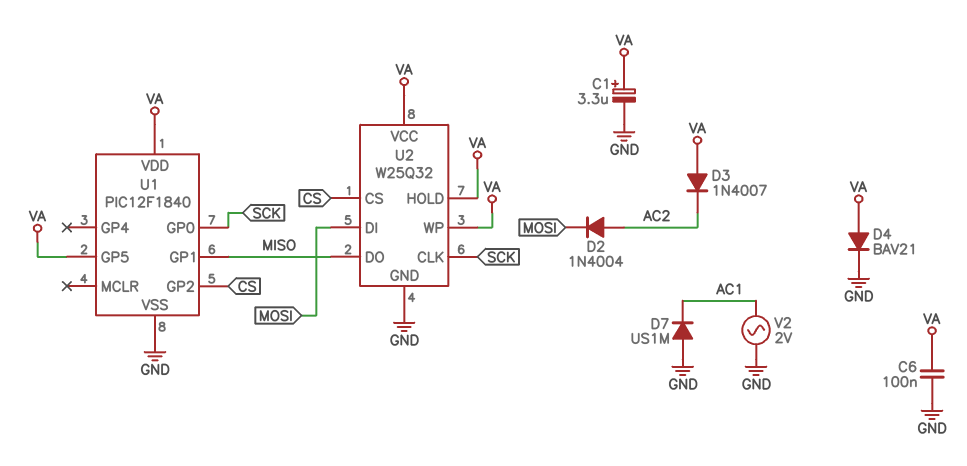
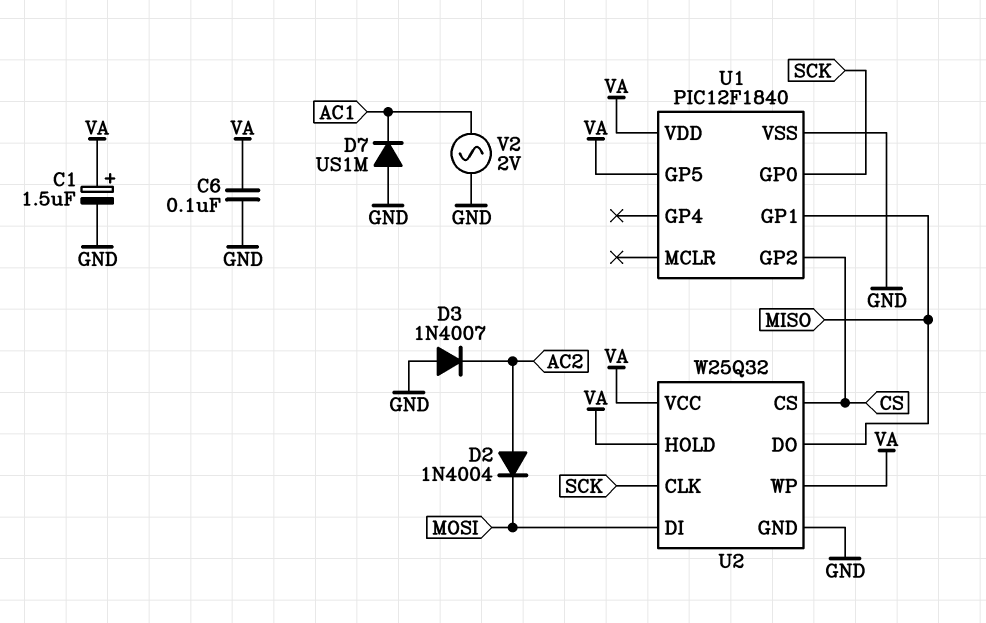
C1: 3.3uF (plus VA, minus GND) -> 1.5uF (plus VA, minus GND)
D3: diode 1N4007 (A VA, K AC2) -> diode 1N4007 (A GND, K AC2)
D4: diode BAV21 (A VA, K GND) -> none

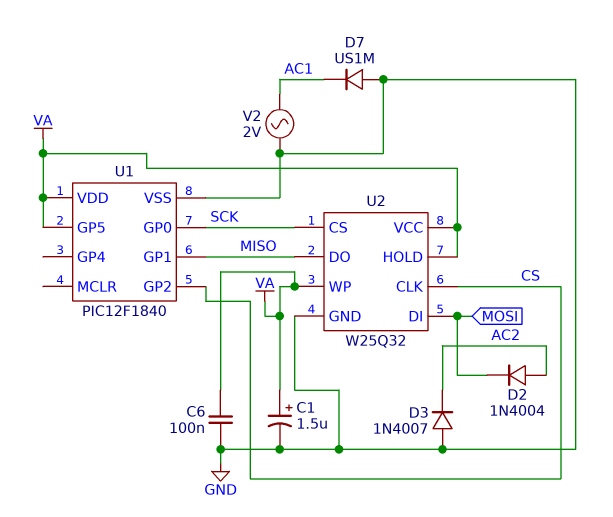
U2 pin CLK: SCK -> CS
U2 pin CS: CS -> SCK

